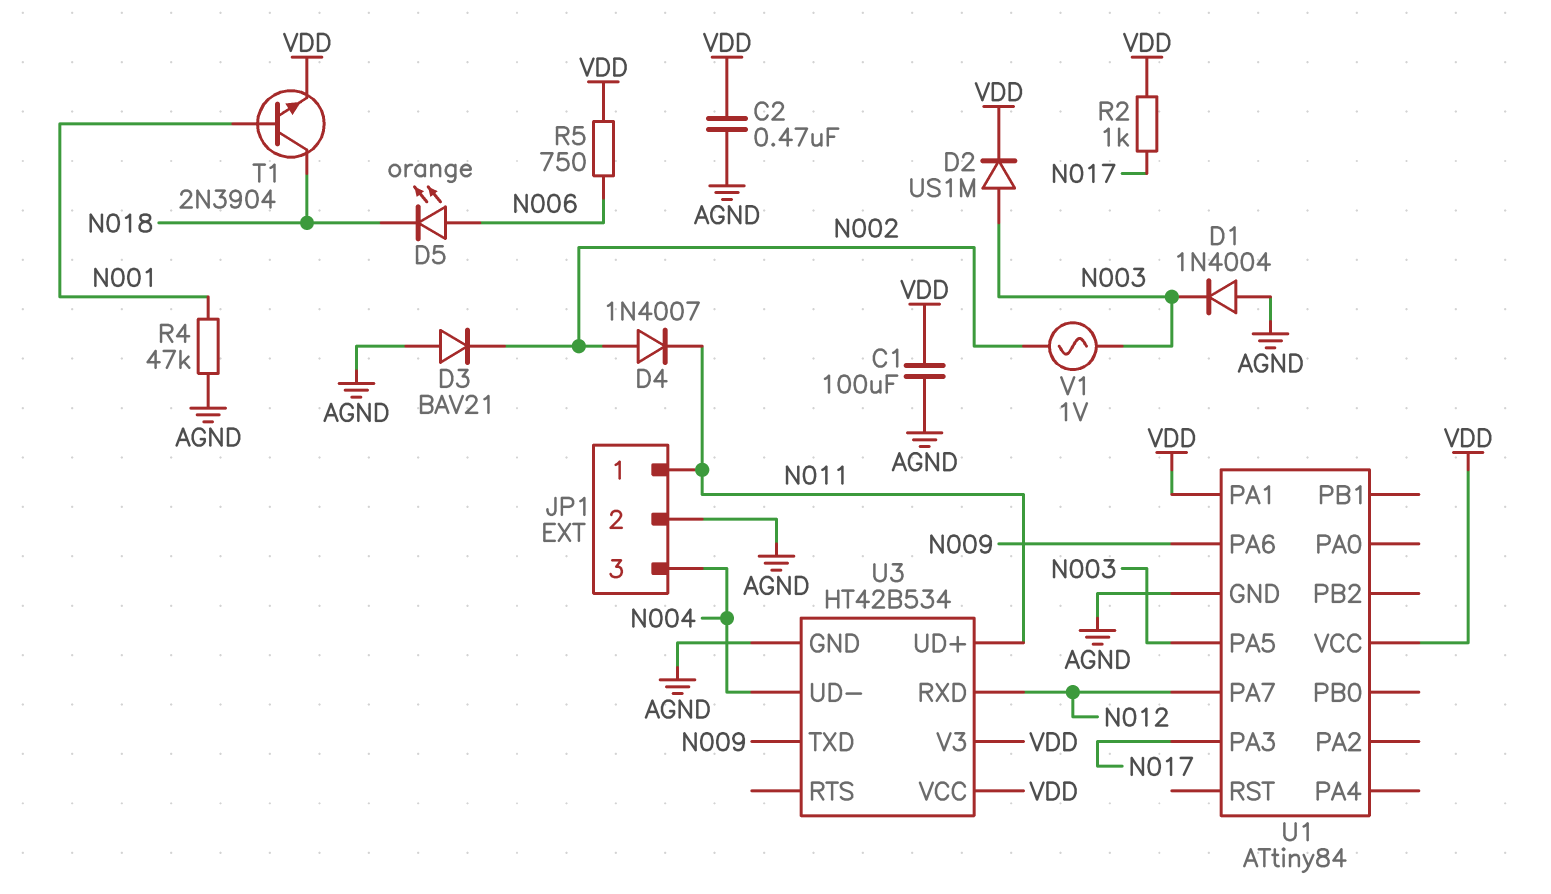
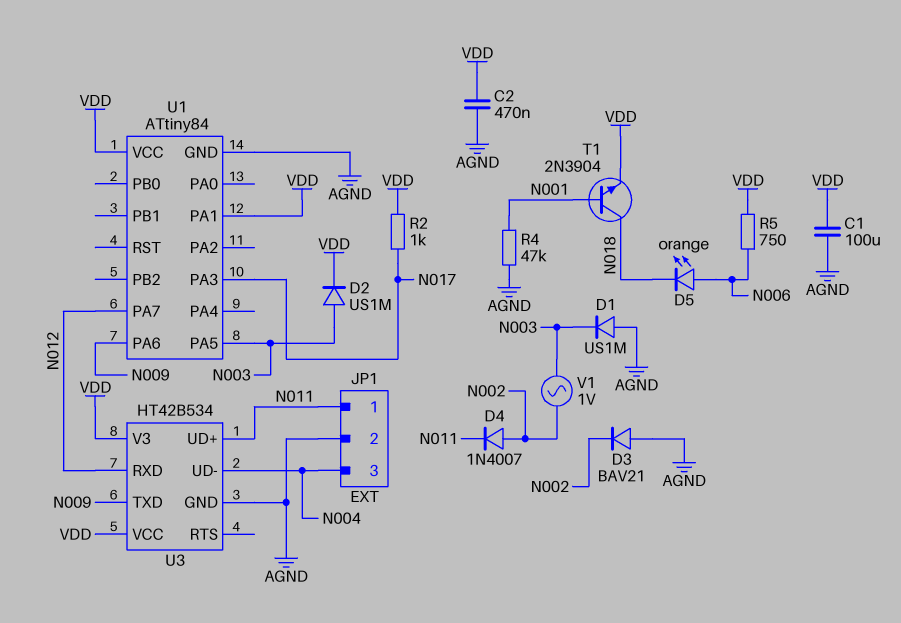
D1: diode 1N4004 (A AGND, K N003) -> diode US1M (A AGND, K N003)

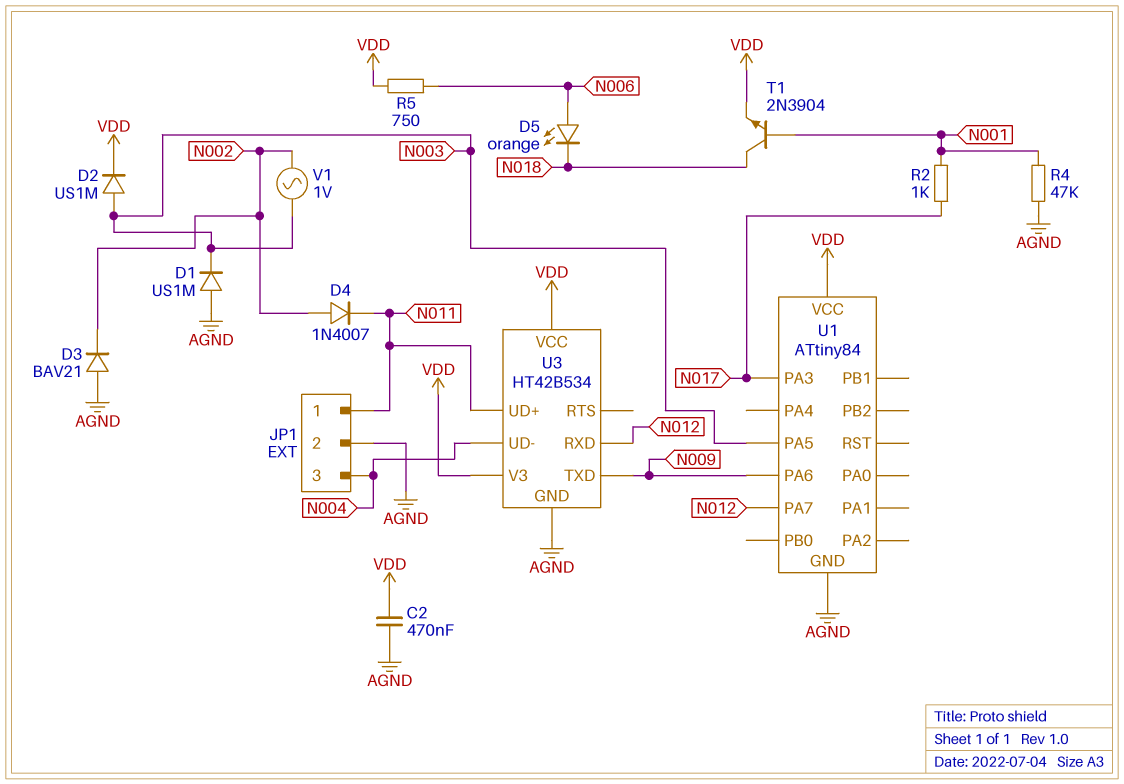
C1: 100uF (AGND, VDD) -> none
R2: 1k (N017, VDD) -> 1k (N001, N017)
U1 pin PA1: VDD -> none

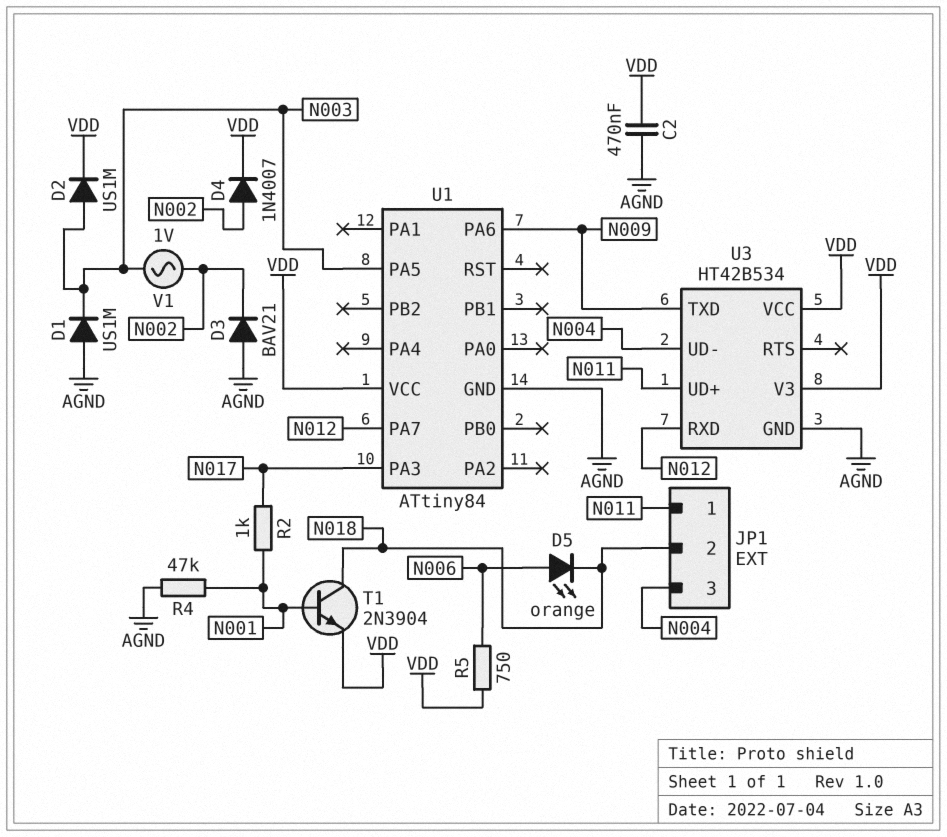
D4: diode 1N4007 (A N002, K N011) -> diode 1N4007 (A N002, K VDD)
JP1 pin 2: AGND -> N018

